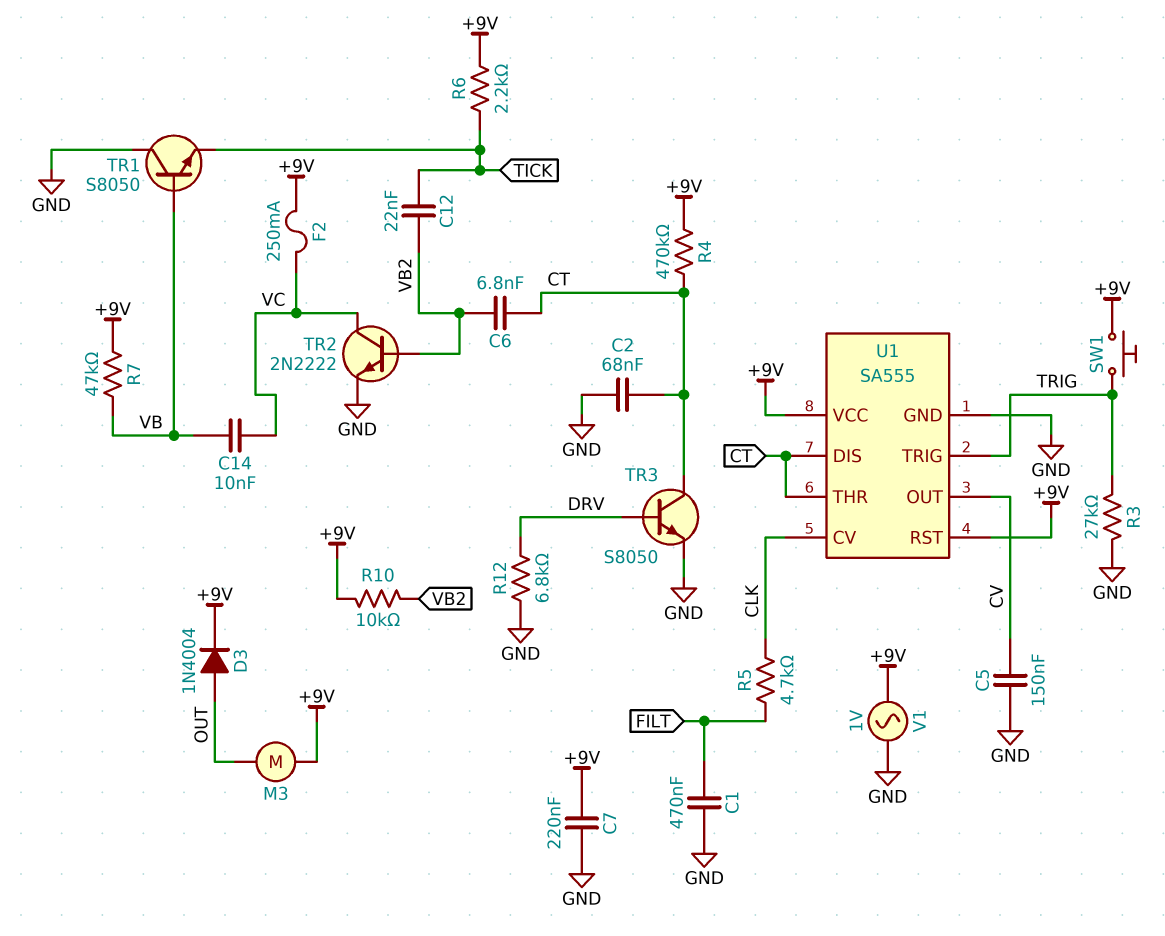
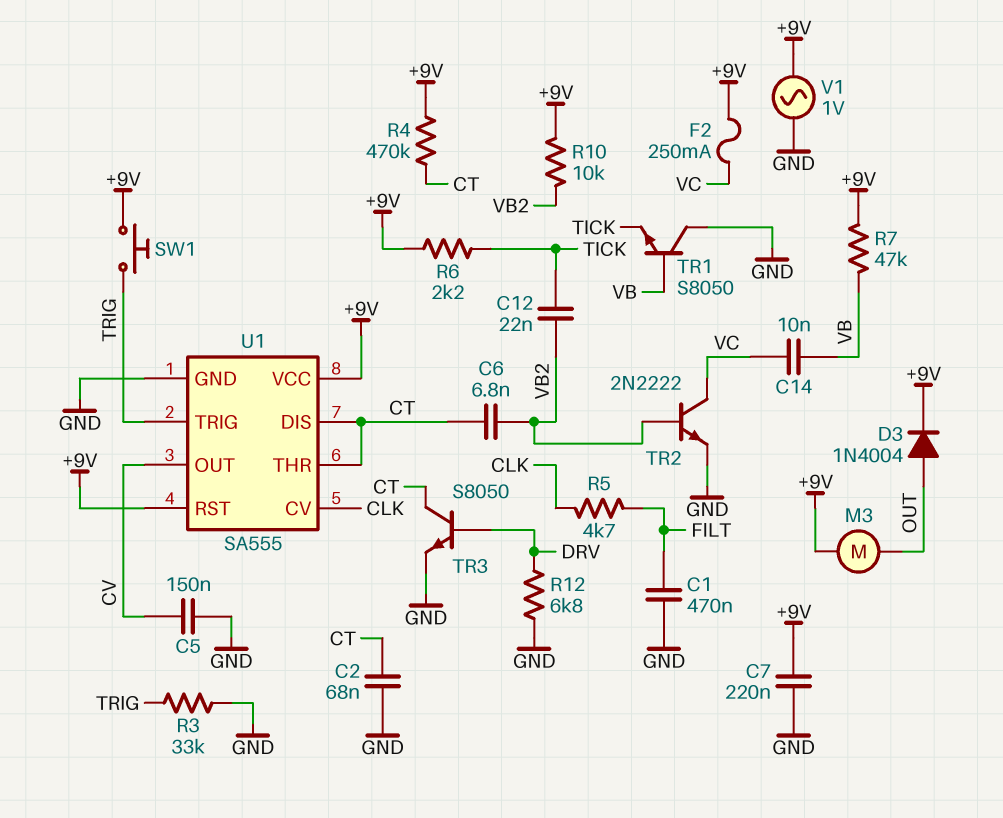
R3: 27k (GND, TRIG) -> 33k (GND, TRIG)

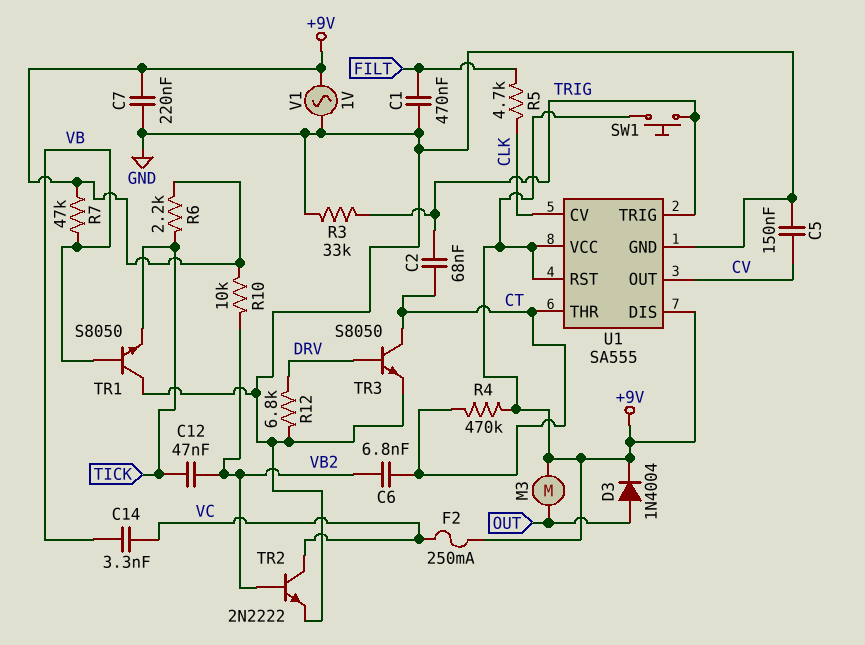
C2: 68nF (CT, GND) -> 68nF (CT, TRIG)
C12: 22nF (TICK, VB2) -> 47nF (TICK, VB2)
C14: 10nF (VB, VC) -> 3.3nF (VB, VC)
U1 pin DIS: CT -> +9V

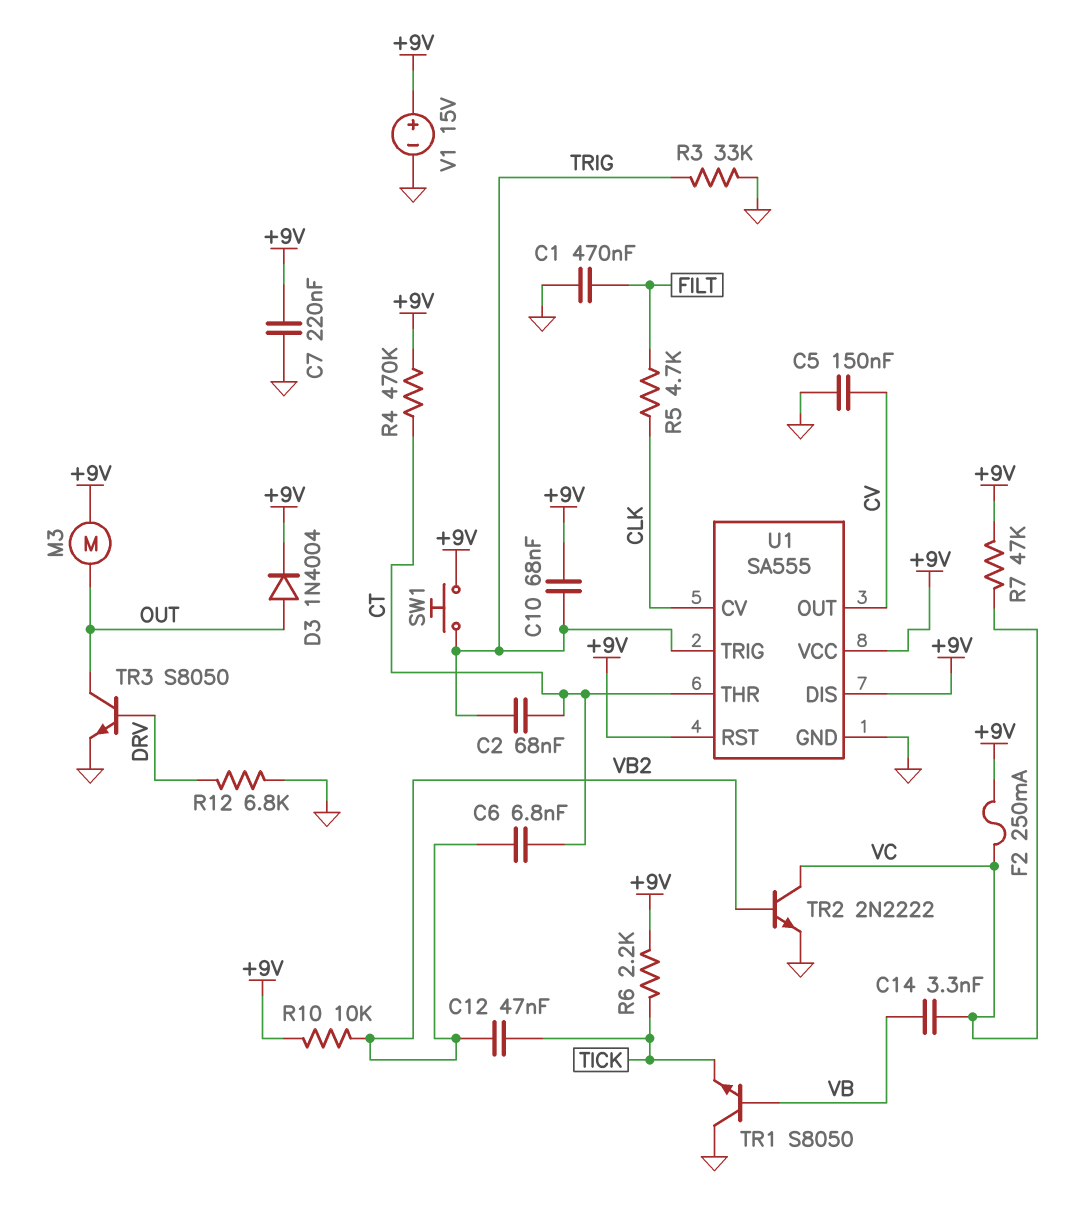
C10: none -> 68nF (+9V, TRIG)
R7: 47k (+9V, VB) -> 47k (+9V, VC)
TR3: NPN S8050 (B DRV, C CT, E GND) -> NPN S8050 (B DRV, C OUT, E GND)
V1: AC 1V (+9V, GND) -> 15V (plus +9V, minus GND)

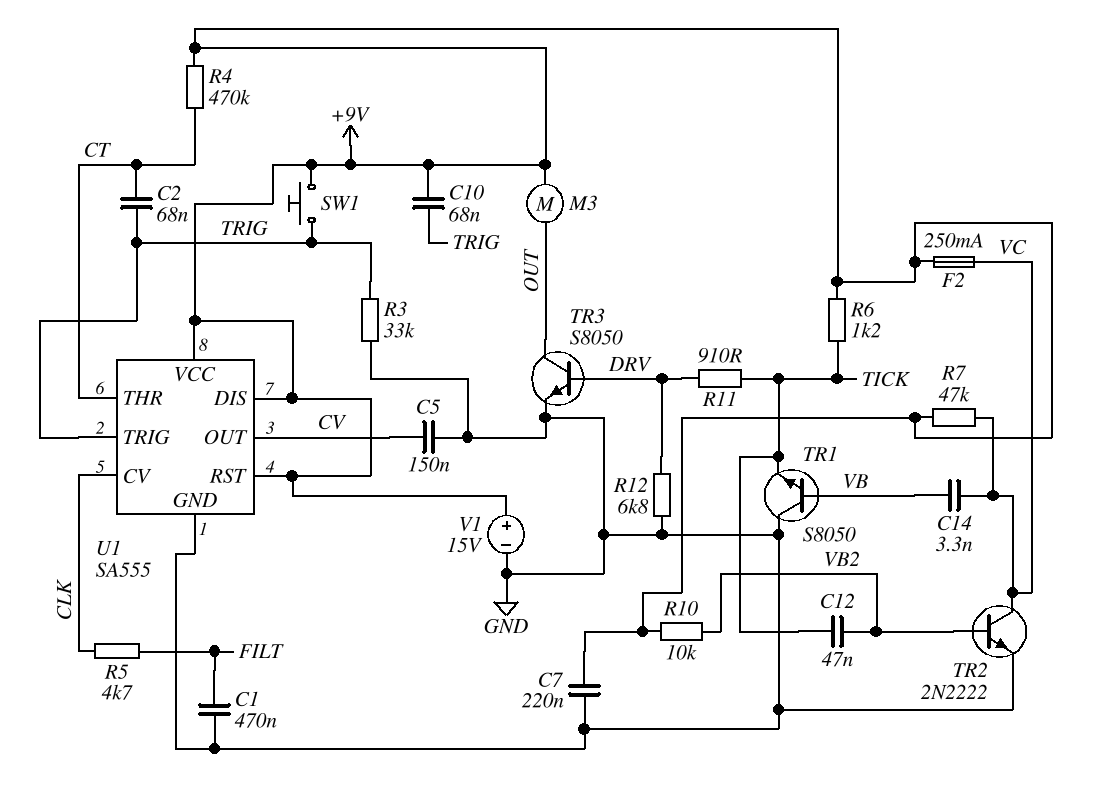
C6: 6.8nF (CT, VB2) -> none
D3: diode 1N4004 (A OUT, K +9V) -> none
R6: 2.2k (+9V, TICK) -> 1.2k (+9V, TICK)
R11: none -> 910 (DRV, TICK)

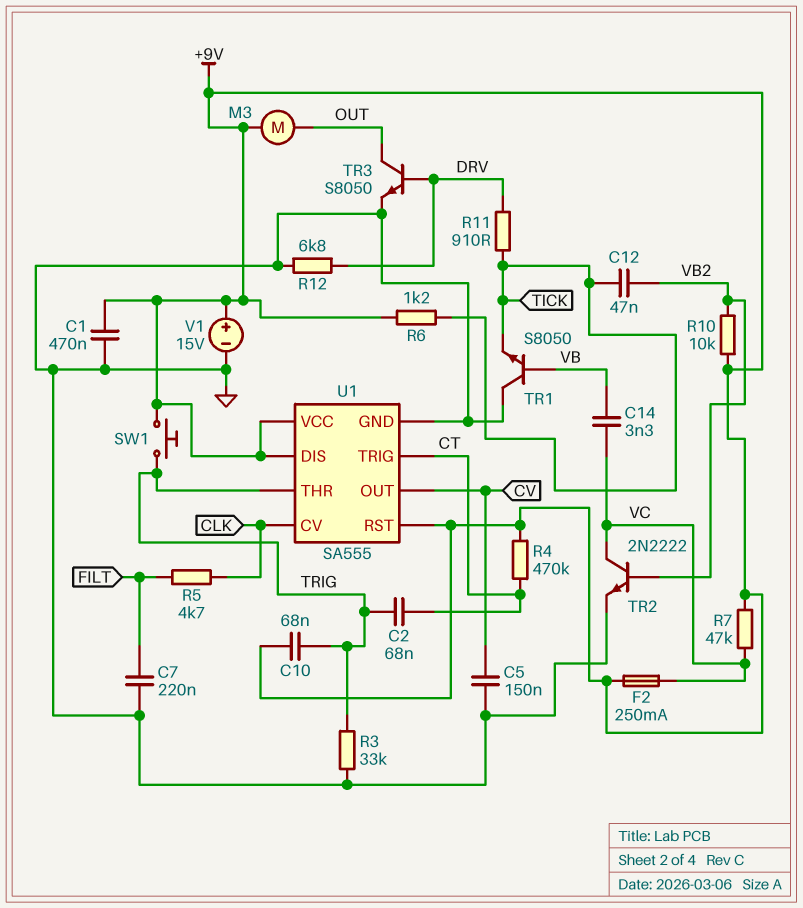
C1: 470nF (FILT, GND) -> 470nF (+9V, GND)
C7: 220nF (+9V, GND) -> 220nF (FILT, GND)
U1 pin THR: CT -> TRIG
U1 pin TRIG: TRIG -> CT

